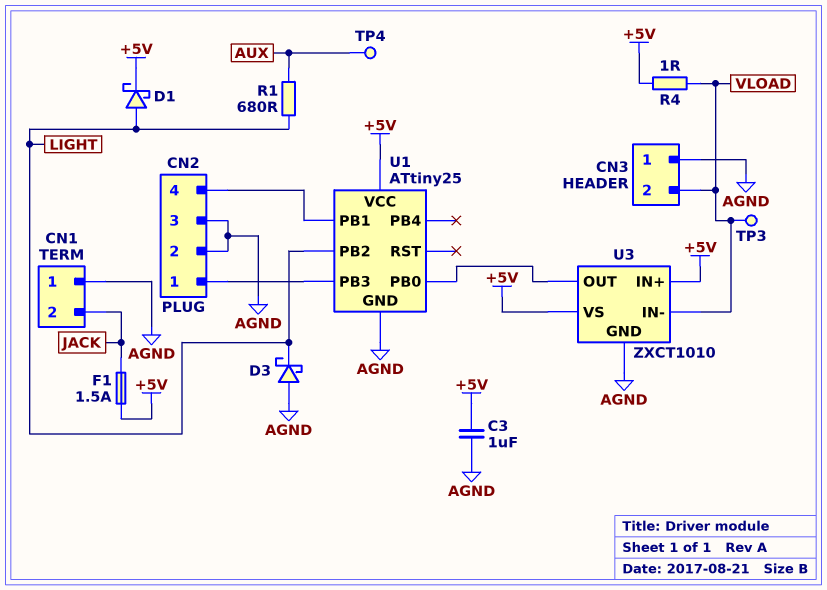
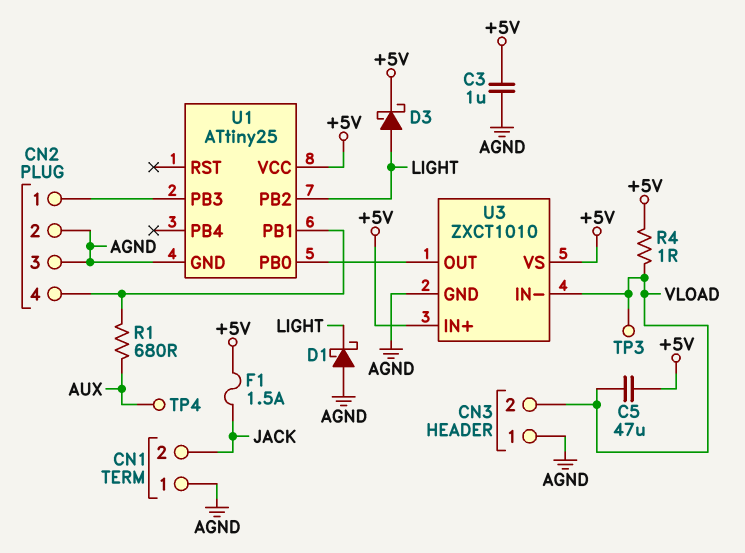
C5: none -> 47uF (+5V, VLOAD)
D1: schottky (A LIGHT, K +5V) -> schottky (A AGND, K LIGHT)
D3: schottky (A AGND, K LIGHT) -> schottky (A LIGHT, K +5V)
R1: 680 (AUX, LIGHT) -> 680 (AUX, CN2/4)

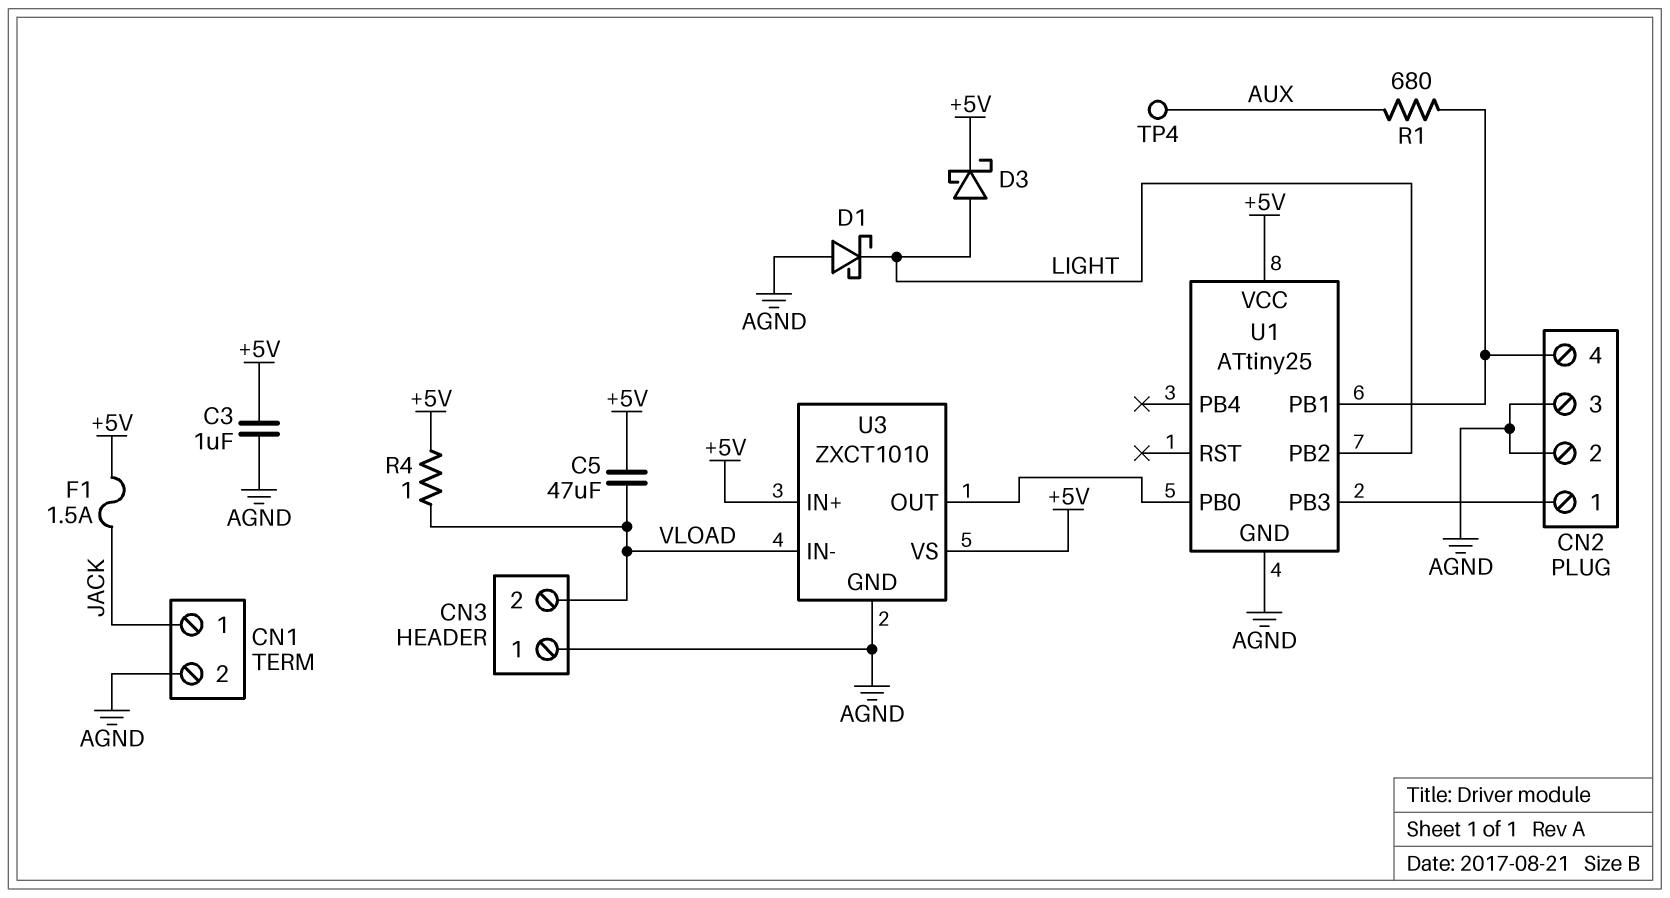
CN1 pin 1: AGND -> JACK
CN1 pin 2: JACK -> AGND
TP3: test point (VLOAD) -> none

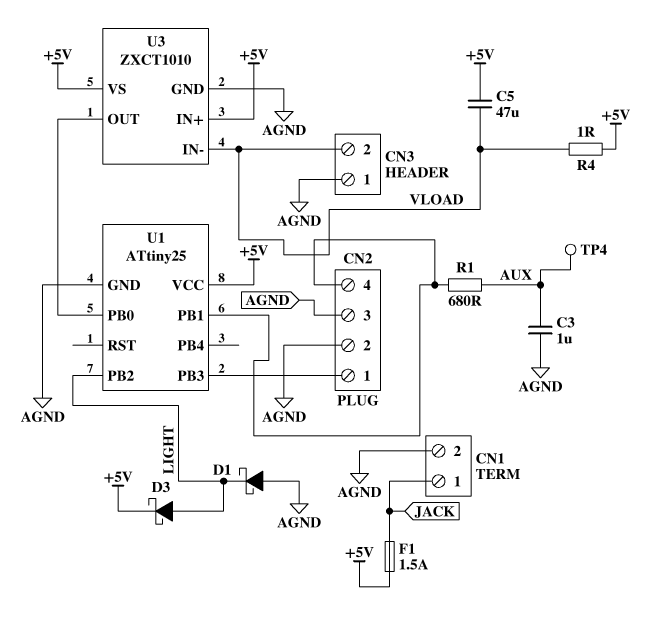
C3: 1uF (+5V, AGND) -> 1uF (AGND, AUX)

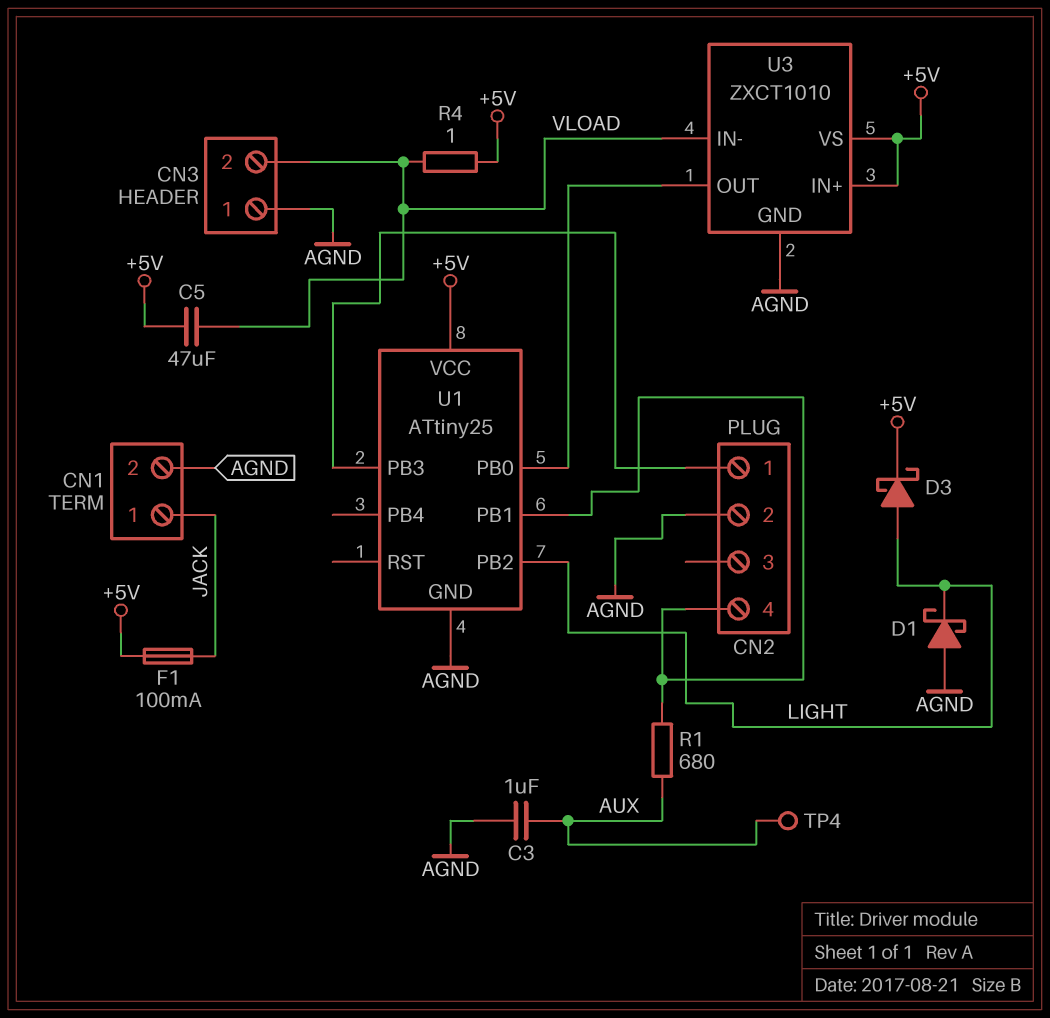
CN2 pin 3: AGND -> none
F1: 1.5A (+5V, JACK) -> 100mA (+5V, JACK)

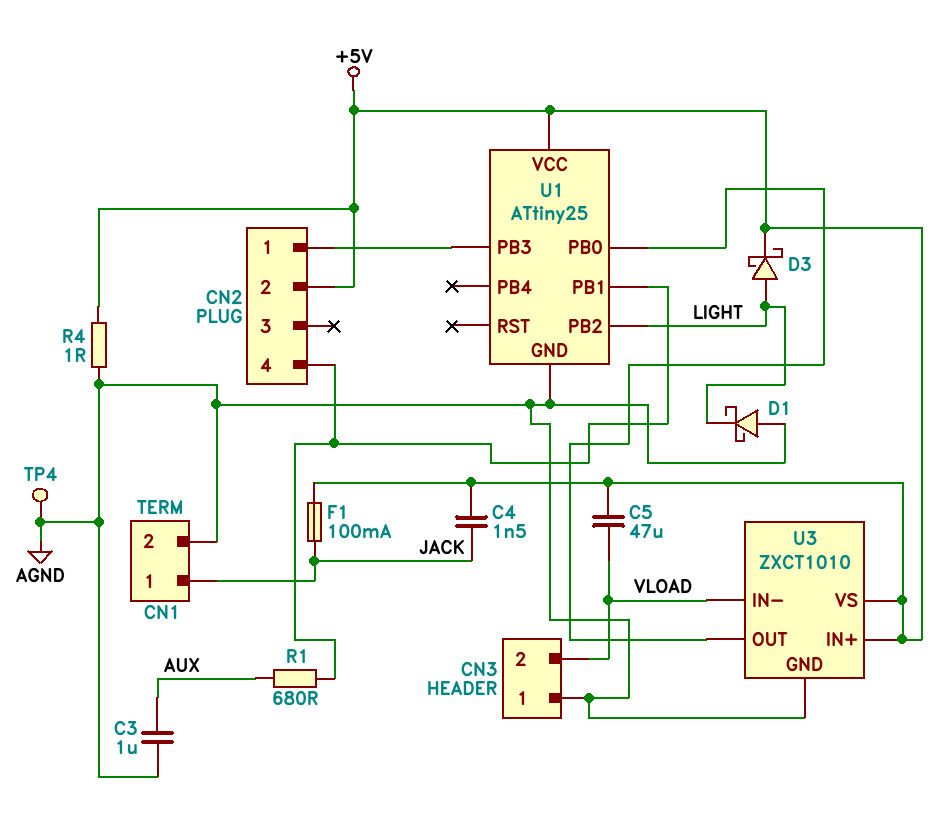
C4: none -> 1.5nF (+5V, JACK)
CN2 pin 2: AGND -> +5V
R4: 1 (+5V, VLOAD) -> 1 (+5V, AGND)
TP4: test point (AUX) -> test point (AGND)

